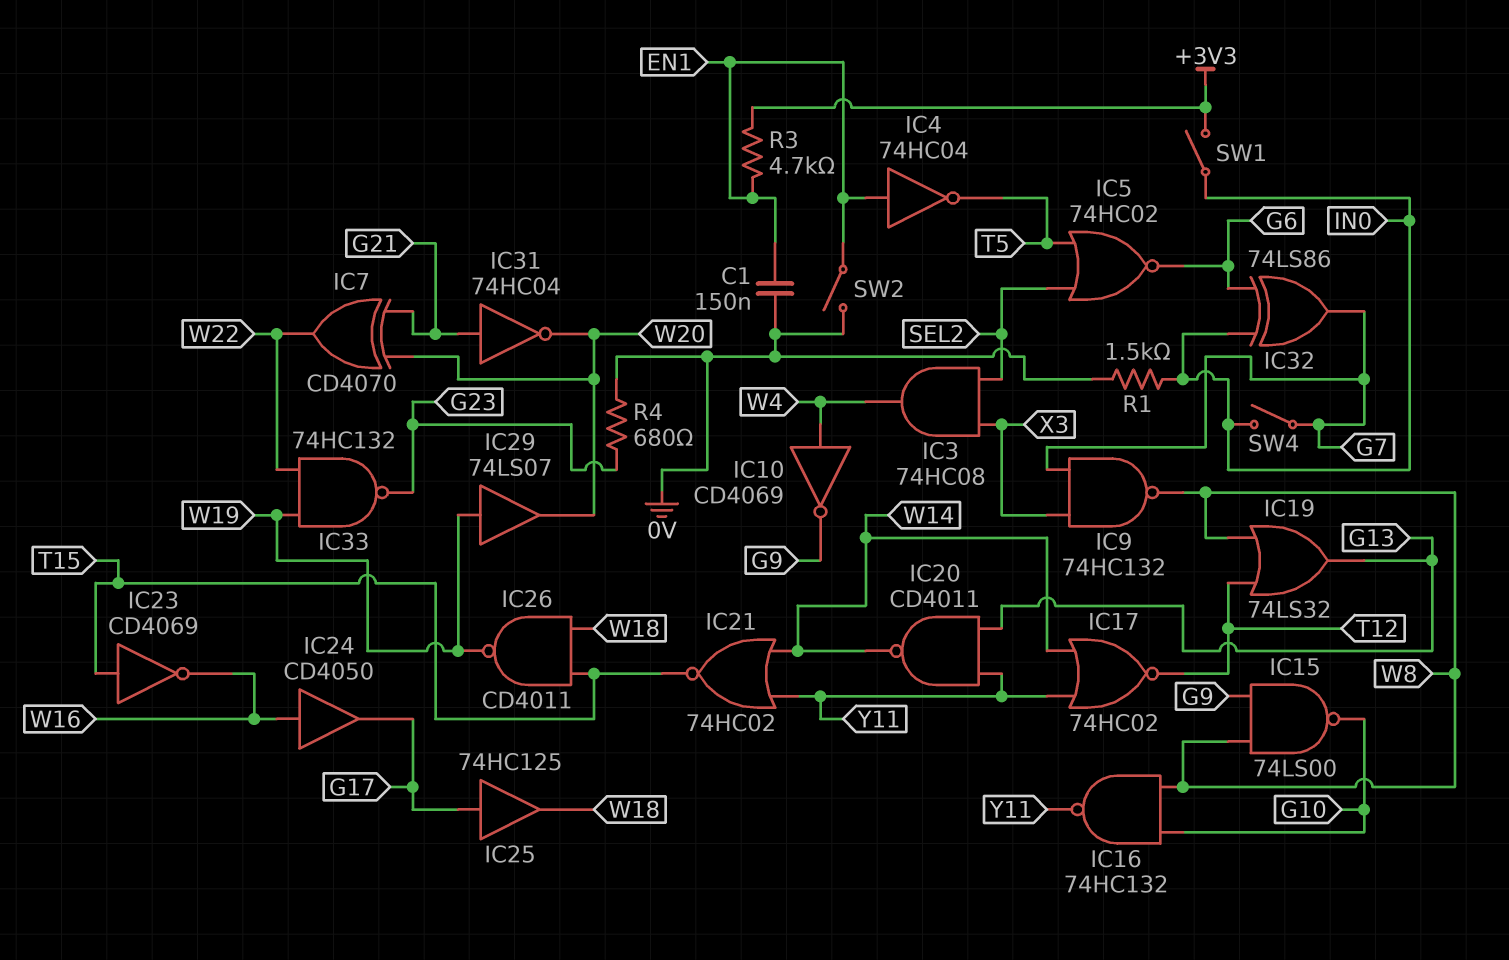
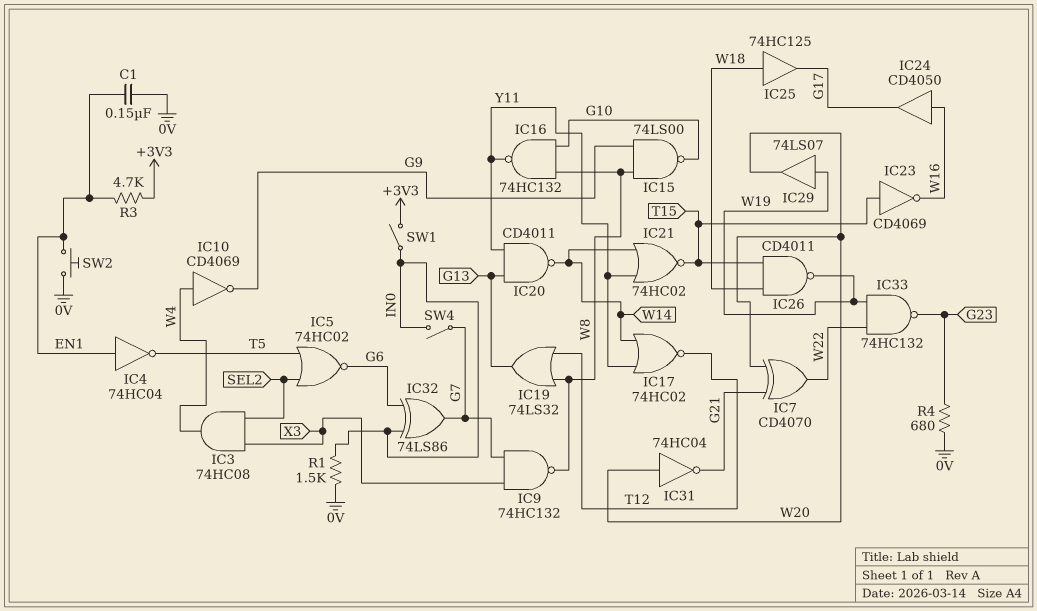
IC25: buffer 74HC125 (in G17, out W18) -> buffer 74HC125 (in W18, out G17)
IC31: NOT 74HC04 (in G21, out W20) -> NOT 74HC04 (in W20, out G21)
SW2: switch (0V, EN1) -> button (0V, EN1)

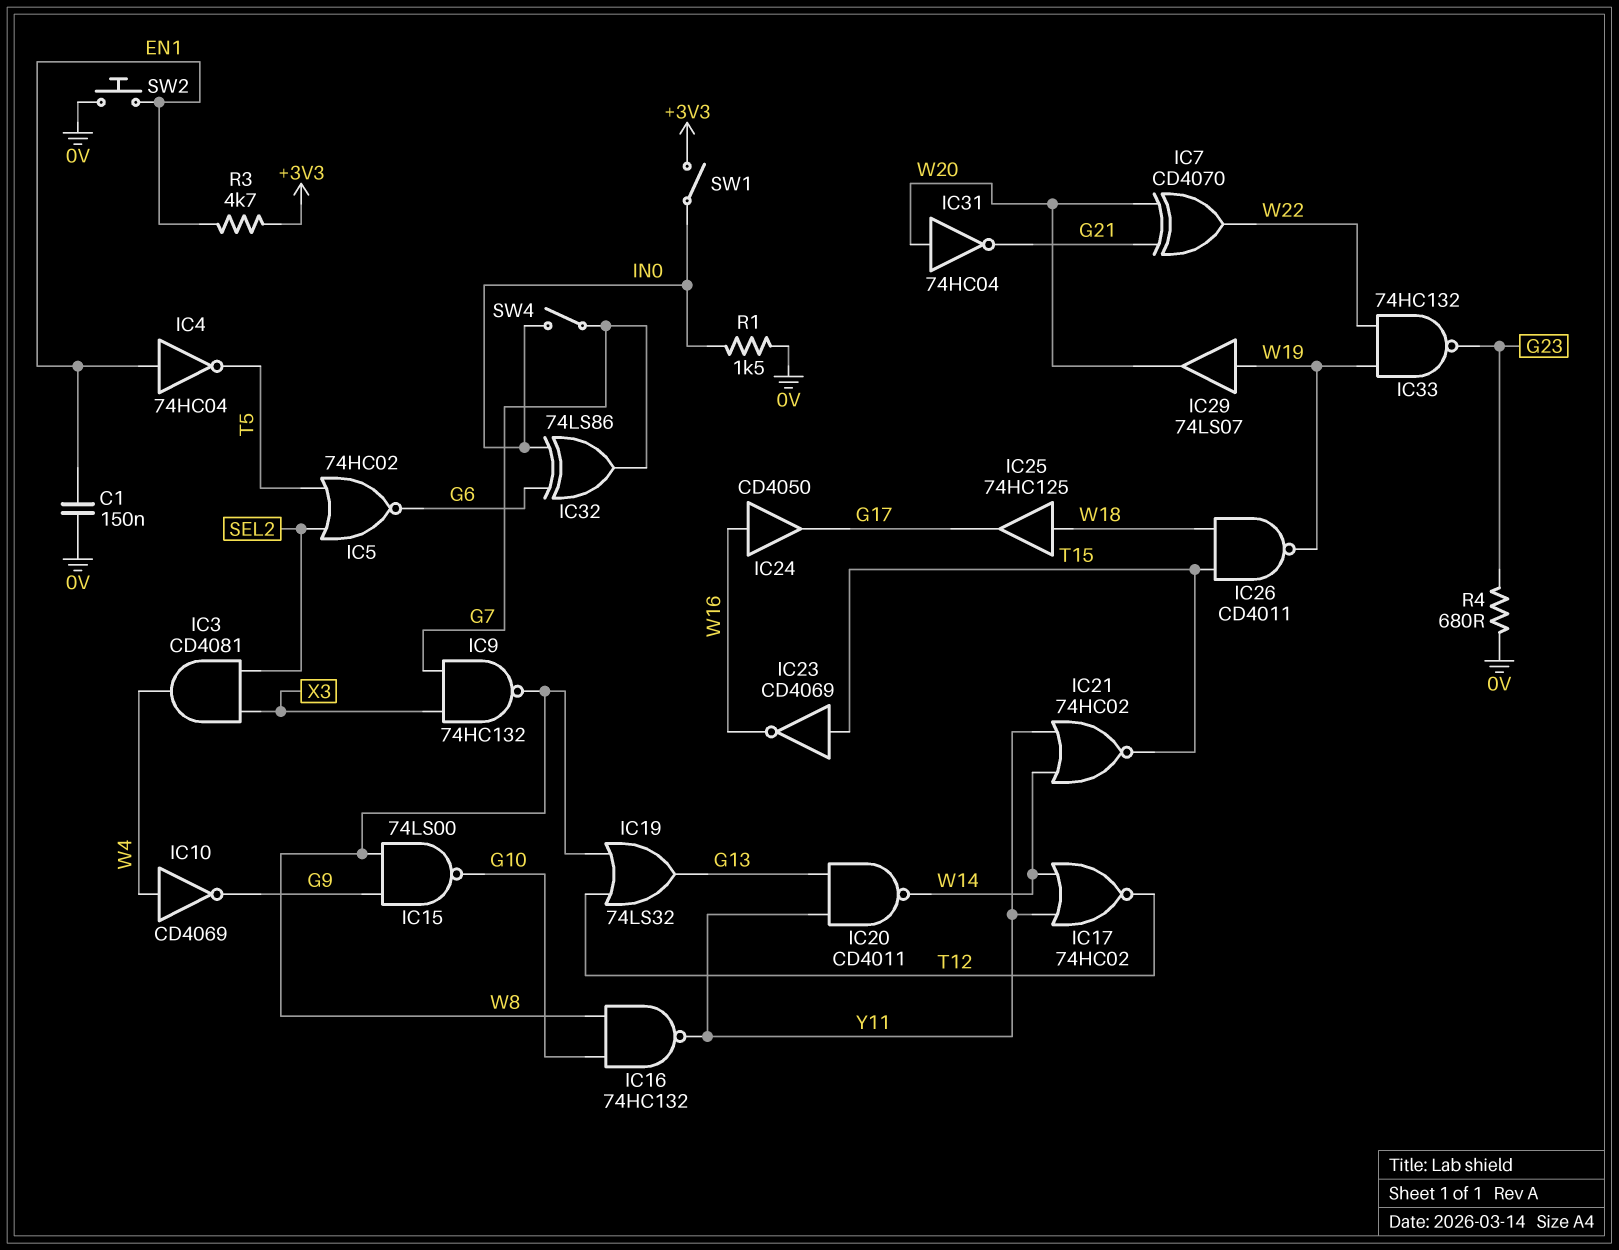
IC3: AND 74HC08 (in SEL2, in X3, out W4) -> AND CD4081 (in SEL2, in X3, out W4)

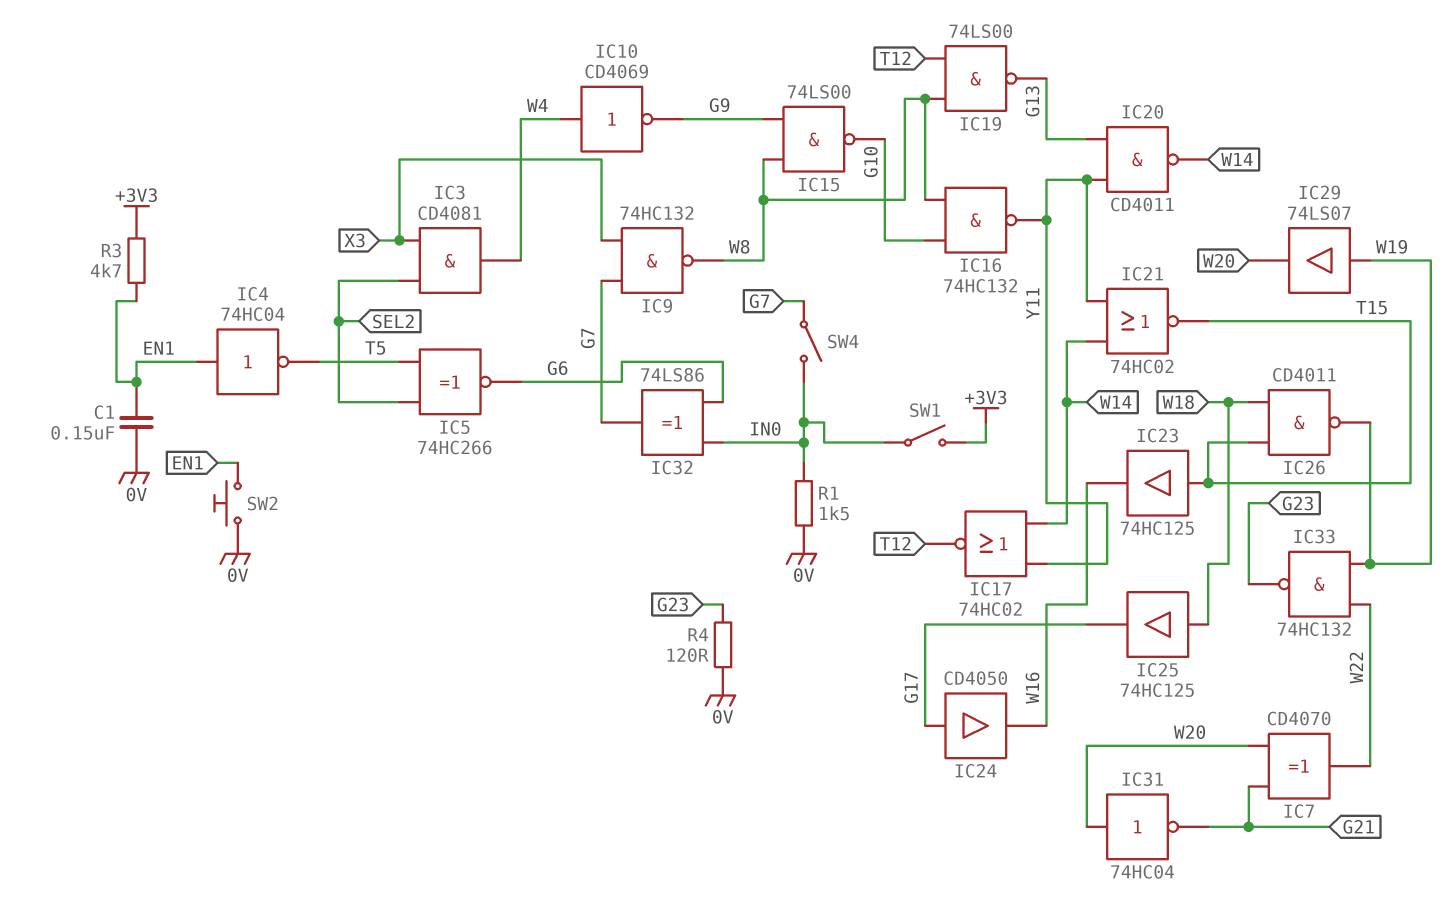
IC5: NOR 74HC02 (in SEL2, in T5, out G6) -> XNOR 74HC266 (in SEL2, in T5, out G6)
IC19: OR 74LS32 (in T12, in W8, out G13) -> NAND 74LS00 (in T12, in W8, out G13)
IC23: NOT CD4069 (in T15, out W16) -> buffer 74HC125 (in T15, out W16)
IC24: buffer CD4050 (in W16, out G17) -> buffer CD4050 (in G17, out W16)
R4: 680 (0V, G23) -> 120 (0V, G23)

